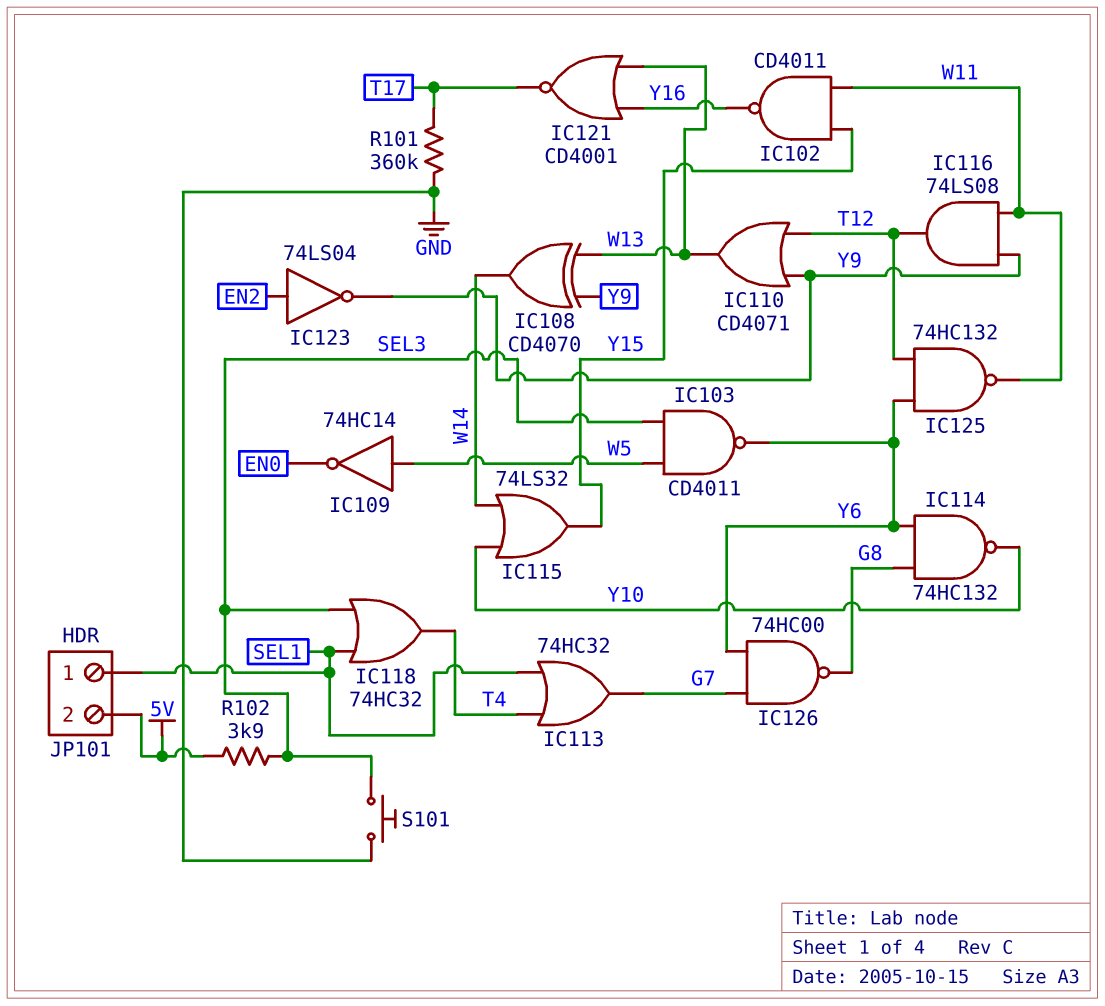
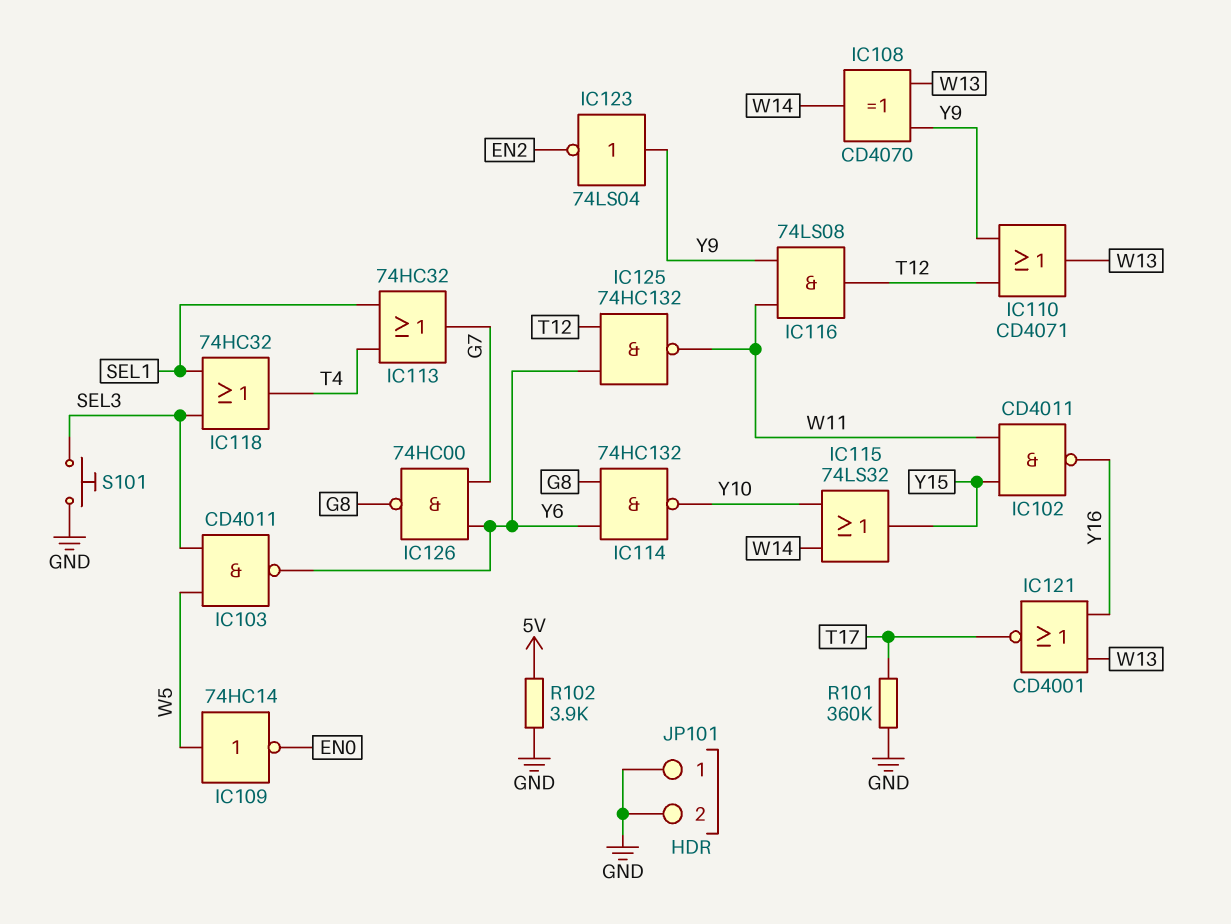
IC123: NOT 74LS04 (in EN2, out Y9) -> NOT 74LS04 (in Y9, out EN2)
JP101 pin 1: SEL1 -> GND
JP101 pin 2: 5V -> GND
R102: 3.9k (5V, SEL3) -> 3.9k (5V, GND)

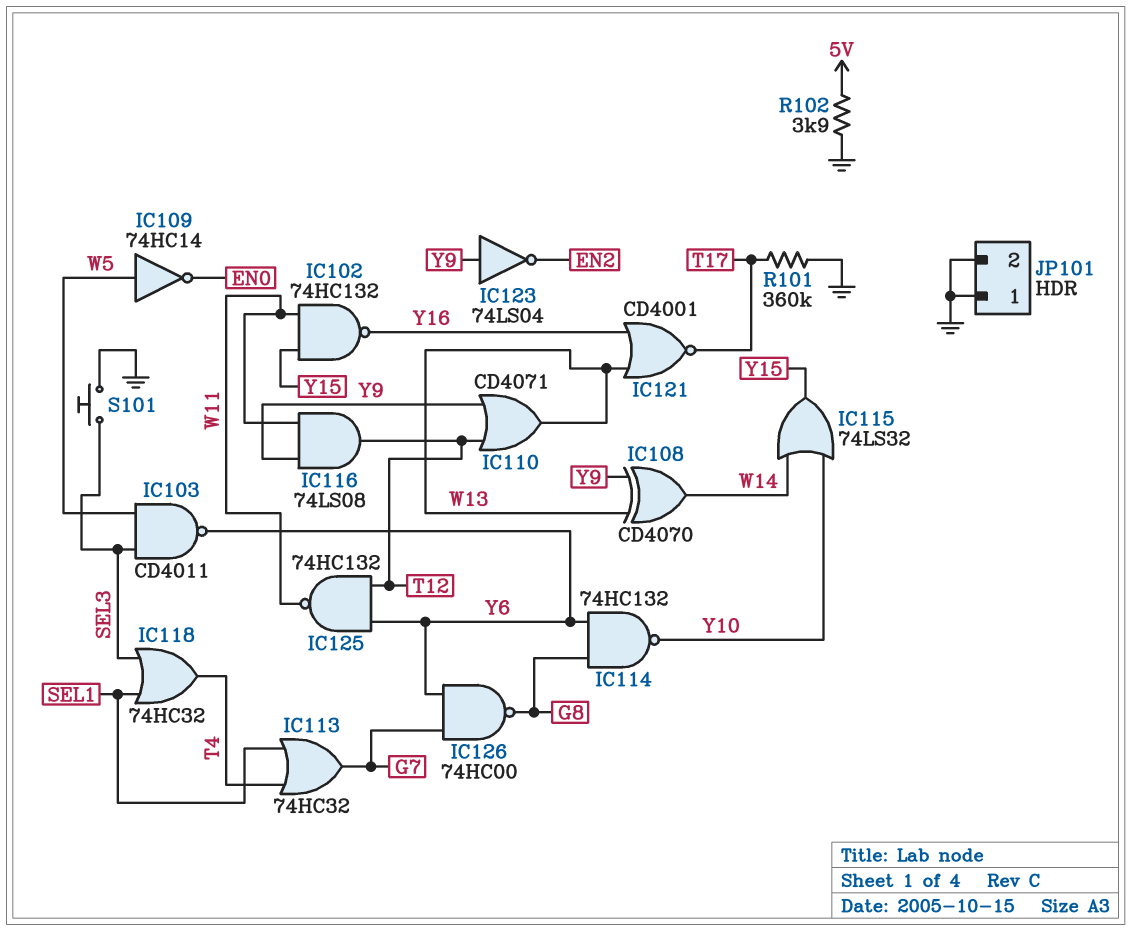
IC102: NAND CD4011 (in W11, in Y15, out Y16) -> NAND 74HC132 (in W11, in Y15, out Y16)

